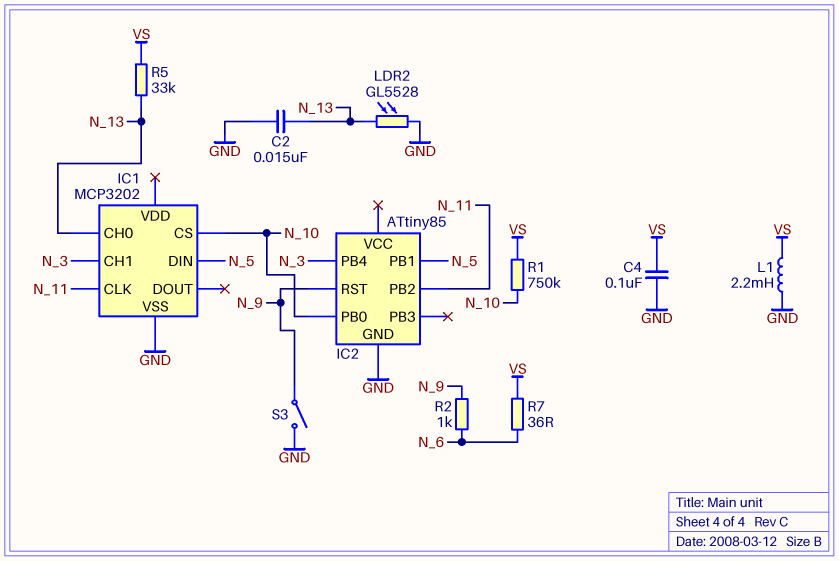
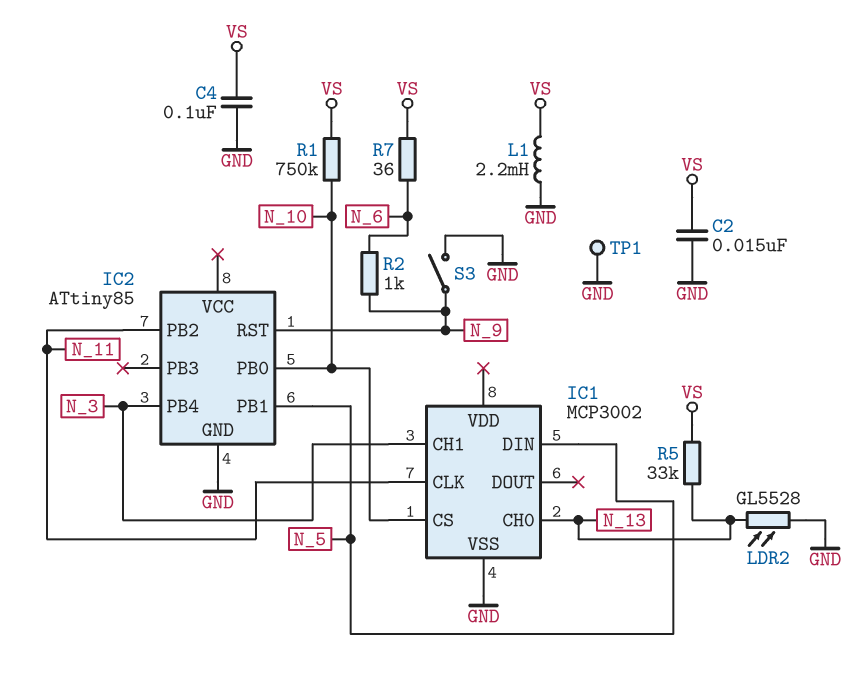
C2: 15nF (GND, N_13) -> 15nF (GND, VS)
IC1: MCP3202 -> MCP3002
TP1: none -> test point (GND)

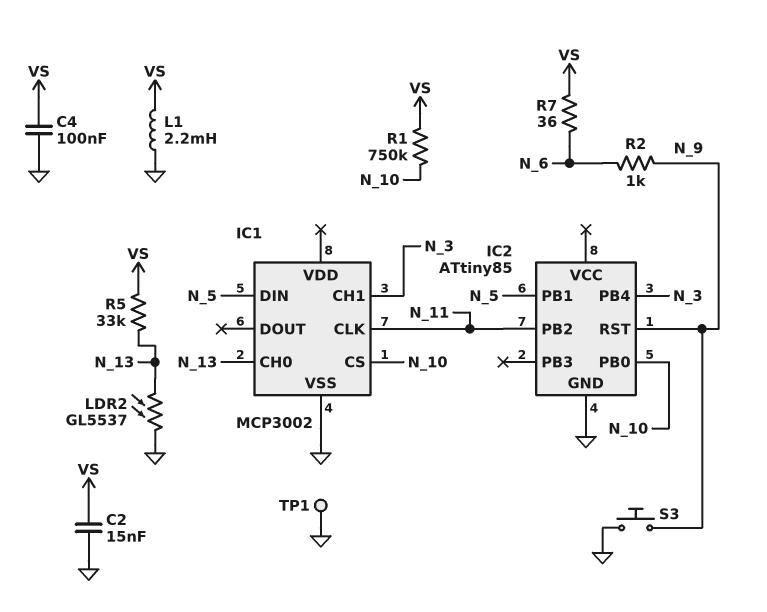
LDR2: GL5528 (GND, N_13) -> GL5537 (GND, N_13)
S3: switch (GND, N_9) -> button (GND, N_9)

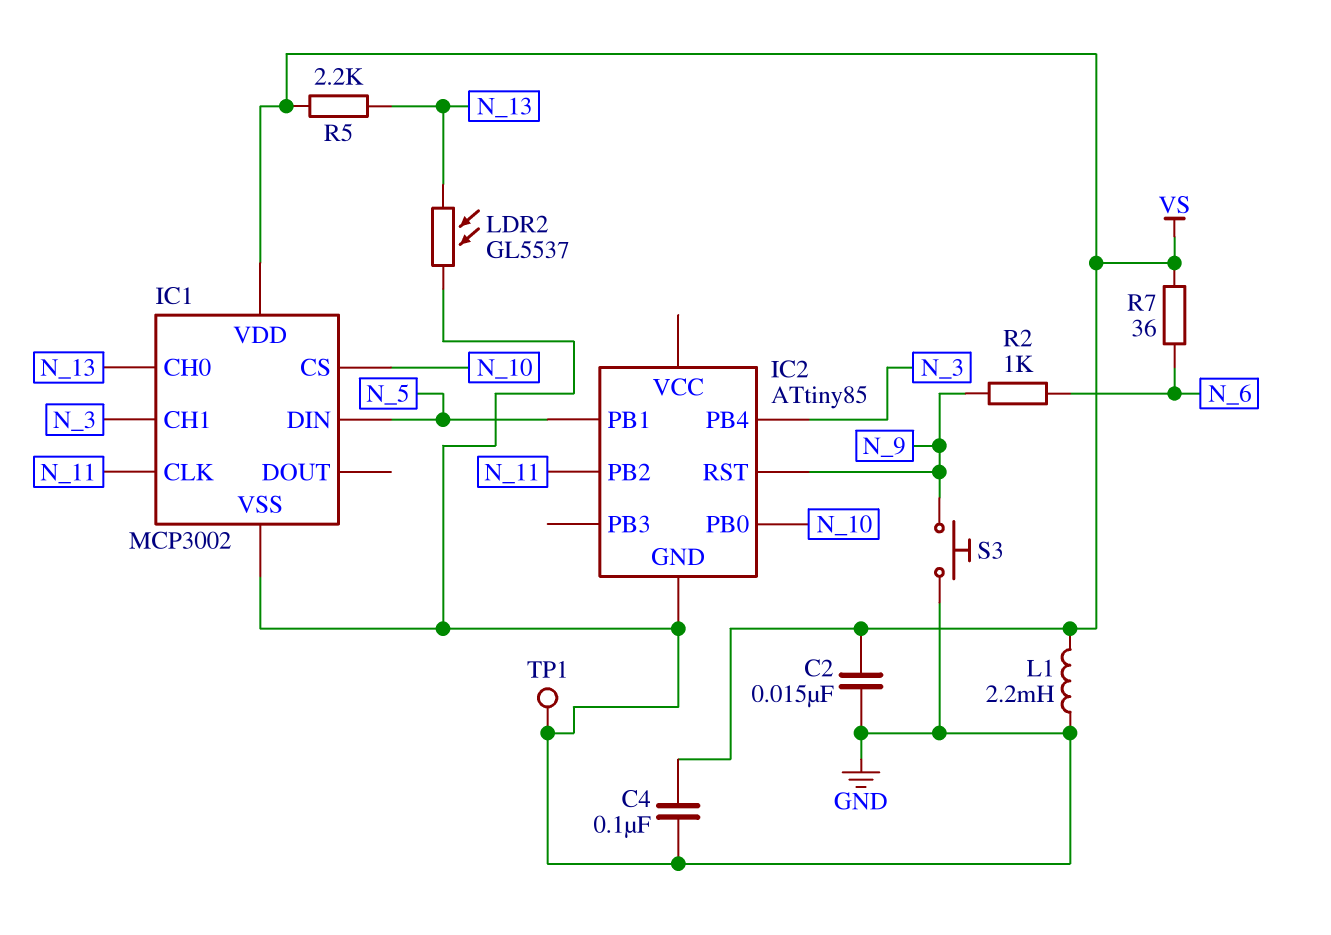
IC1 pin VDD: none -> VS
R1: 750k (N_10, VS) -> none
R5: 33k (N_13, VS) -> 2.2k (N_13, VS)

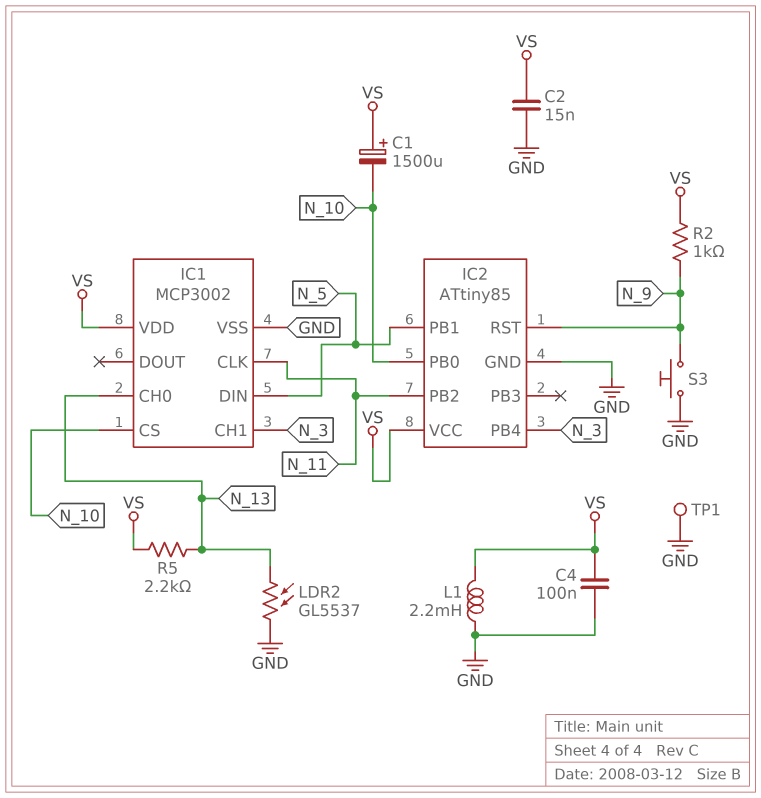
C1: none -> 1500uF (plus VS, minus N_10)
IC2 pin VCC: none -> VS
R2: 1k (N_6, N_9) -> 1k (N_9, VS)
R7: 36 (N_6, VS) -> none

